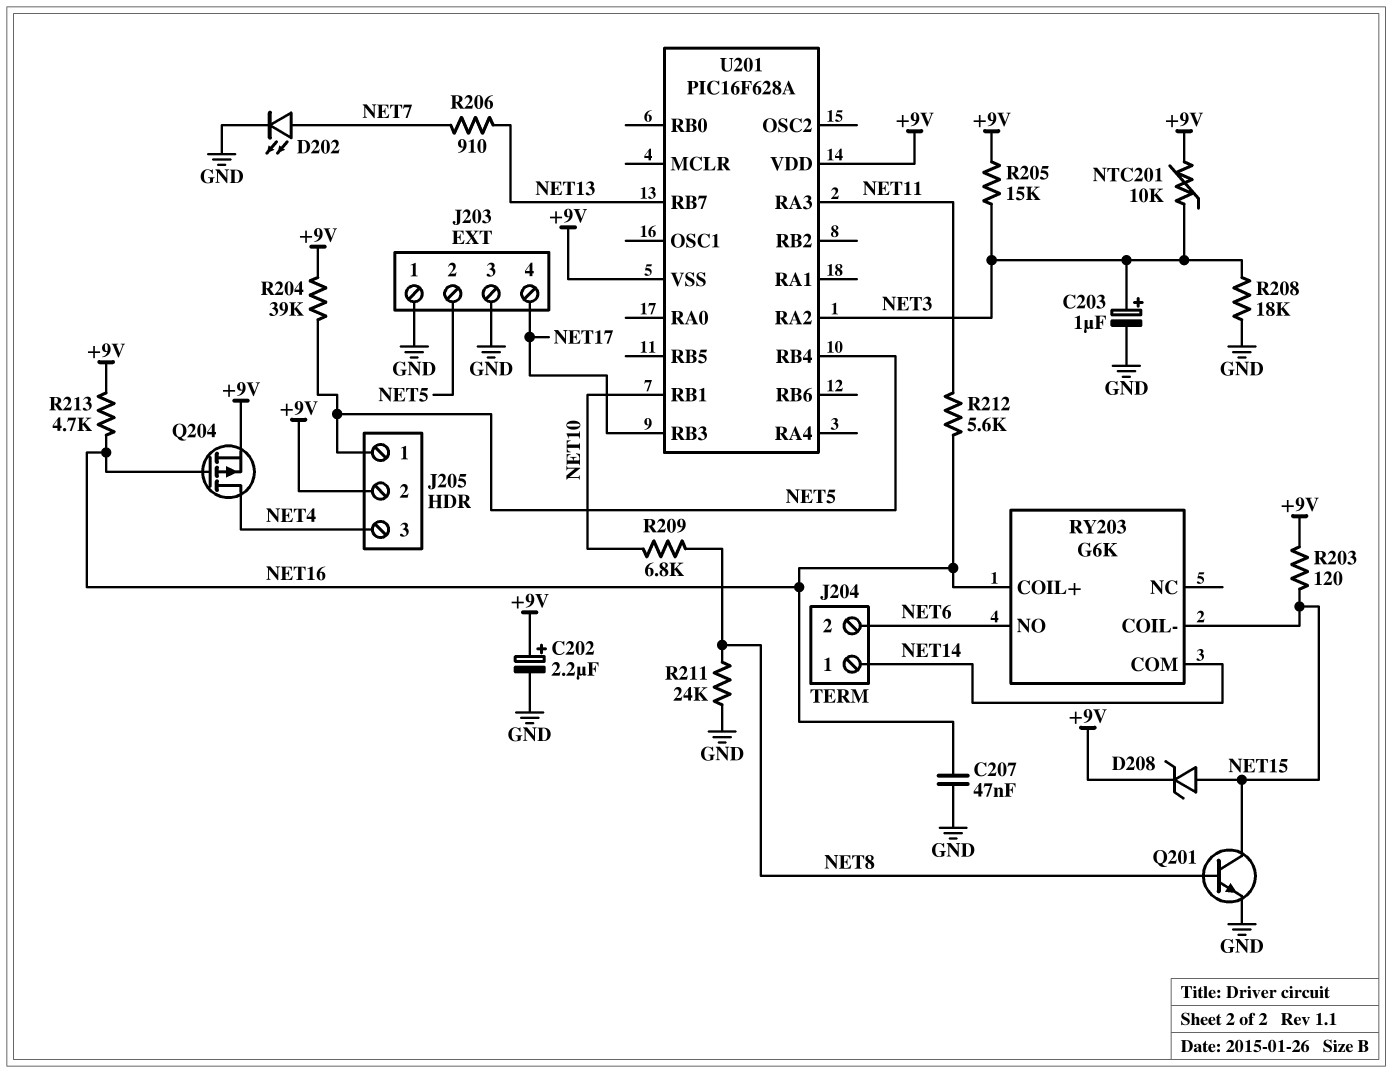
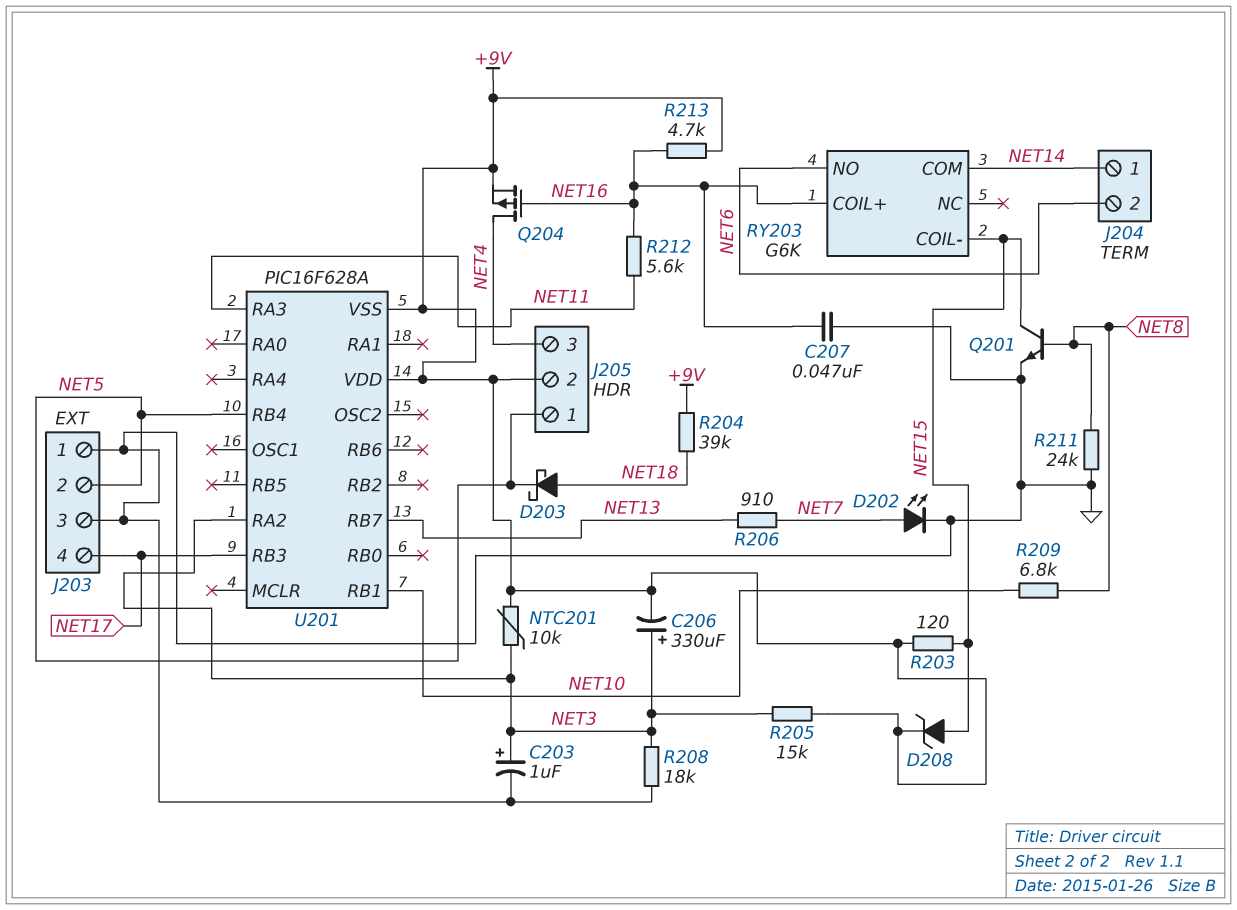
C202: 2.2uF (plus +9V, minus GND) -> none
C206: none -> 330uF (plus NET3, minus +9V)
D203: none -> schottky (A NET18, K NET5)
R204: 39k (+9V, NET5) -> 39k (+9V, NET18)

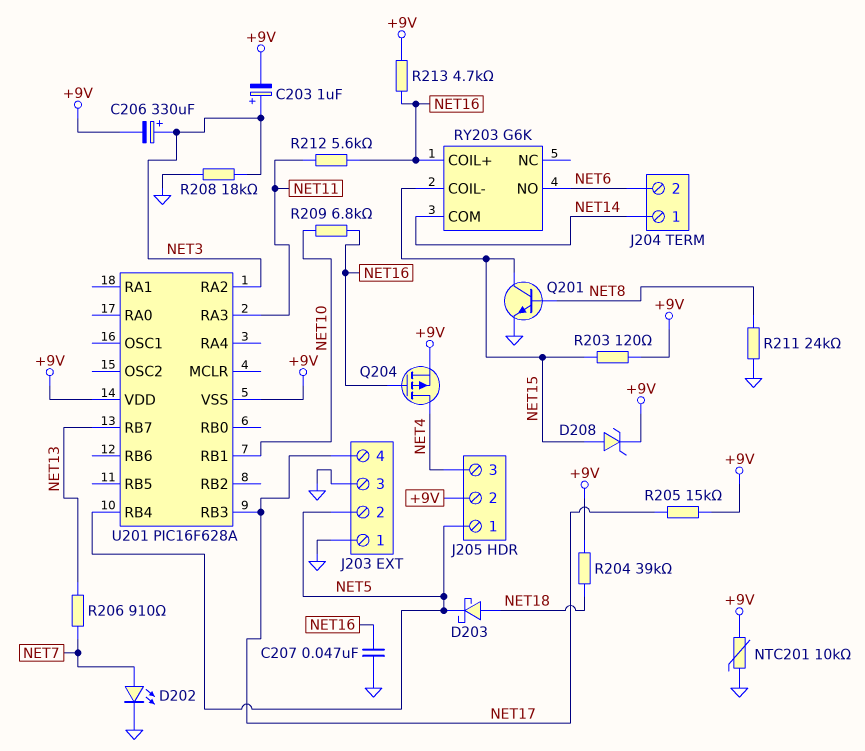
C203: 1uF (plus NET3, minus GND) -> 1uF (plus NET3, minus +9V)
NTC201: 10k (+9V, NET3) -> 10k (+9V, GND)
R205: 15k (+9V, NET3) -> 15k (+9V, NET17)
R209: 6.8k (NET8, NET10) -> 6.8k (NET10, NET16)

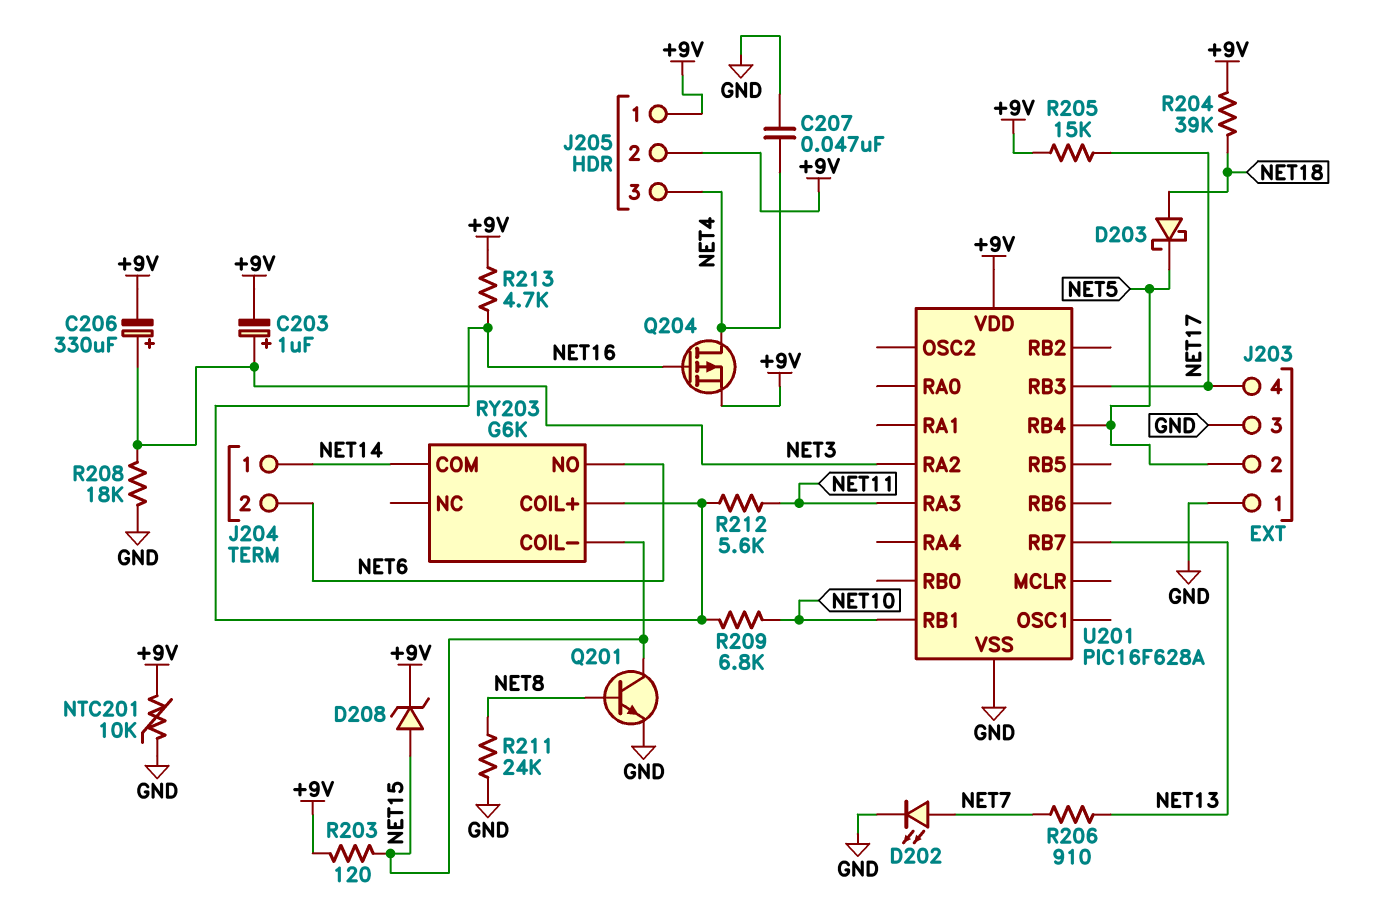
C207: 47nF (GND, NET16) -> 47nF (GND, NET4)
J205 pin 1: NET5 -> +9V
U201 pin VSS: +9V -> GND

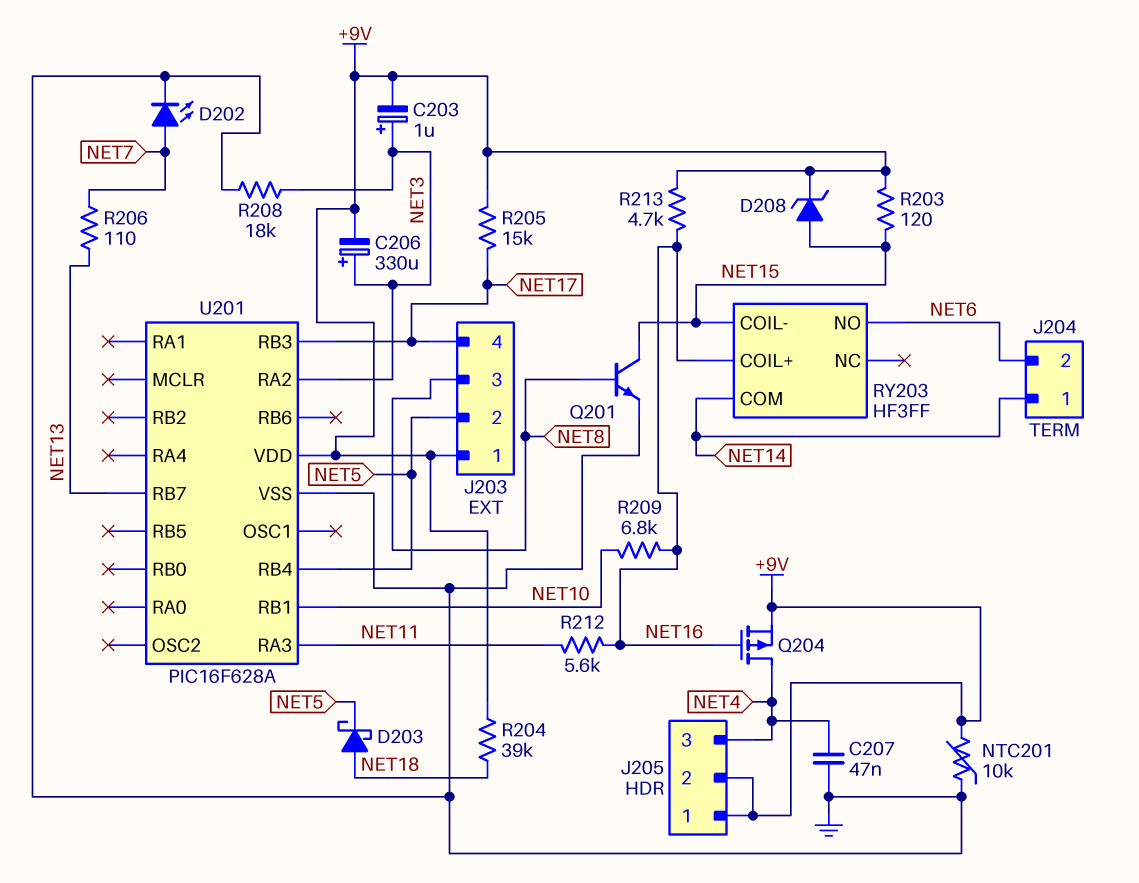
J203 pin 1: GND -> +9V
J203 pin 3: GND -> NET8
R206: 910 (NET7, NET13) -> 110 (NET7, NET13)
R211: 24k (GND, NET8) -> none
RY203: G6K -> HF3FF

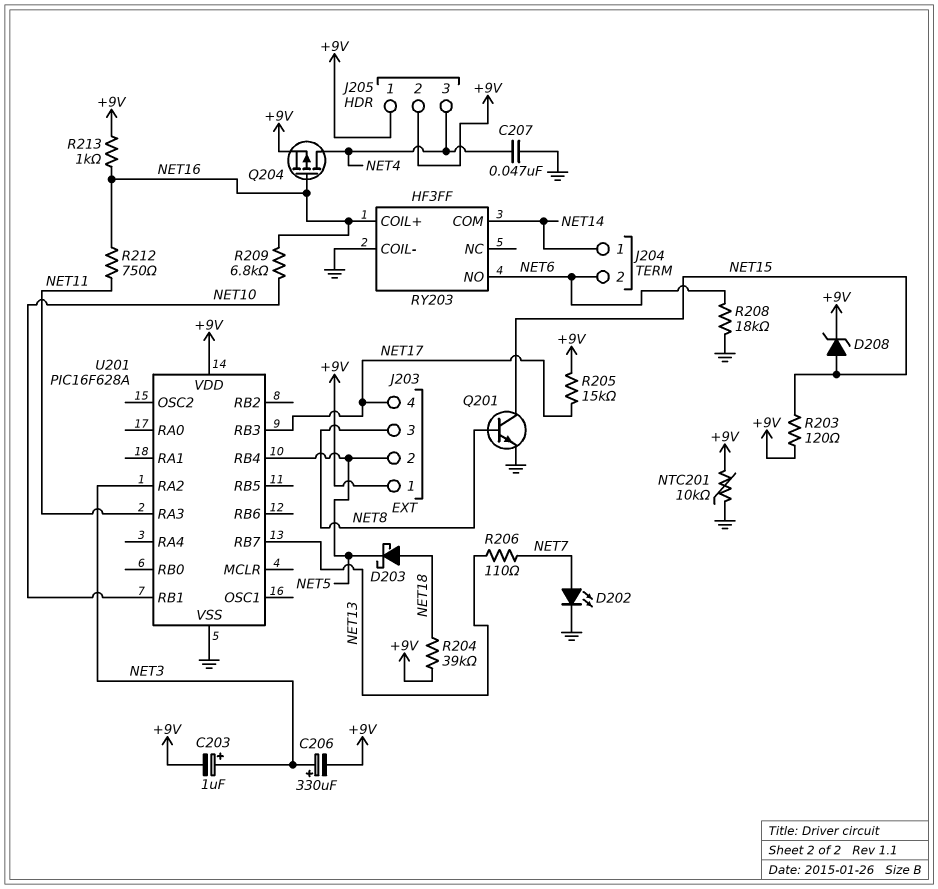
R208: 18k (GND, NET3) -> 18k (GND, NET6)
R212: 5.6k (NET11, NET16) -> 750 (NET11, NET16)
R213: 4.7k (+9V, NET16) -> 1k (+9V, NET16)
RY203 pin COIL-: NET15 -> GND

